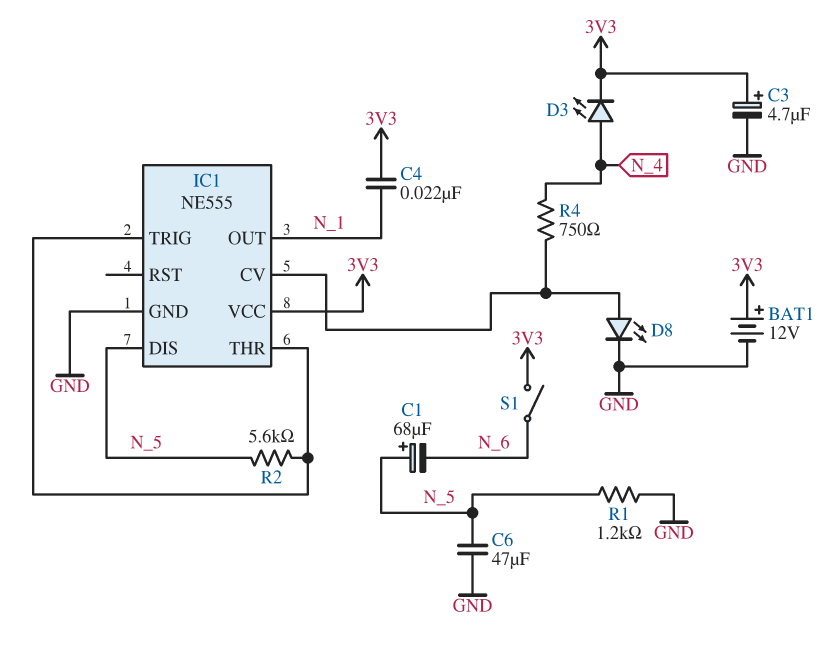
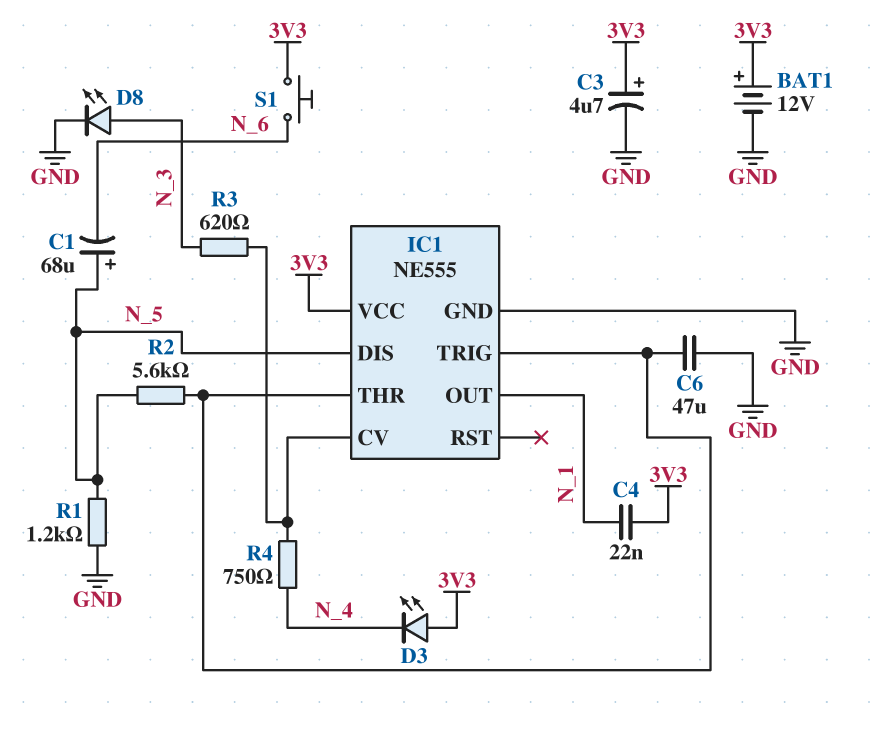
C6: 47uF (GND, N_5) -> 47uF (GND, IC1/THR)
D3: LED (A N_4, K 3V3) -> LED (A 3V3, K N_4)
D8: LED (A IC1/CV, K GND) -> LED (A N_3, K GND)
R3: none -> 620 (IC1/CV, N_3)
S1: switch (3V3, N_6) -> button (3V3, N_6)

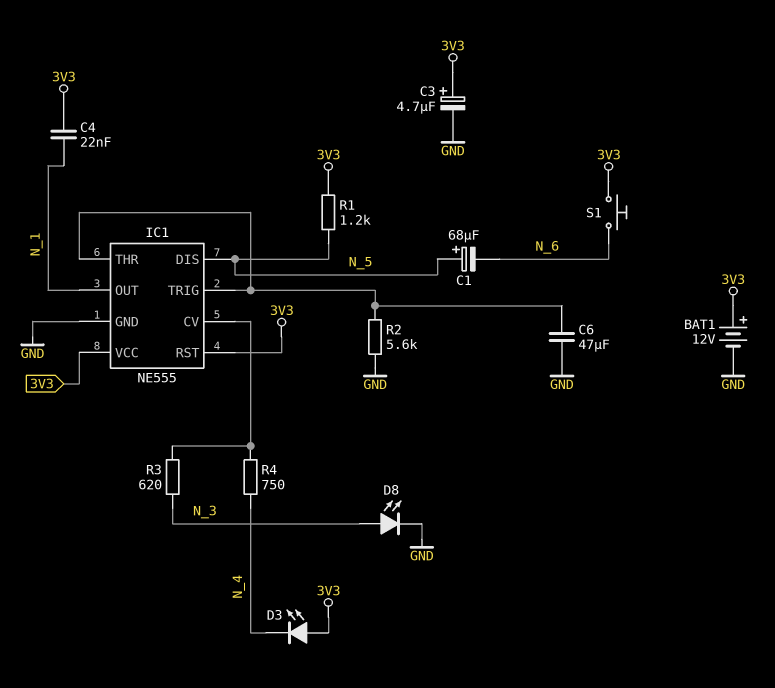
IC1 pin RST: none -> 3V3
R1: 1.2k (GND, N_5) -> 1.2k (3V3, N_5)
R2: 5.6k (IC1/THR, N_5) -> 5.6k (GND, IC1/THR)

